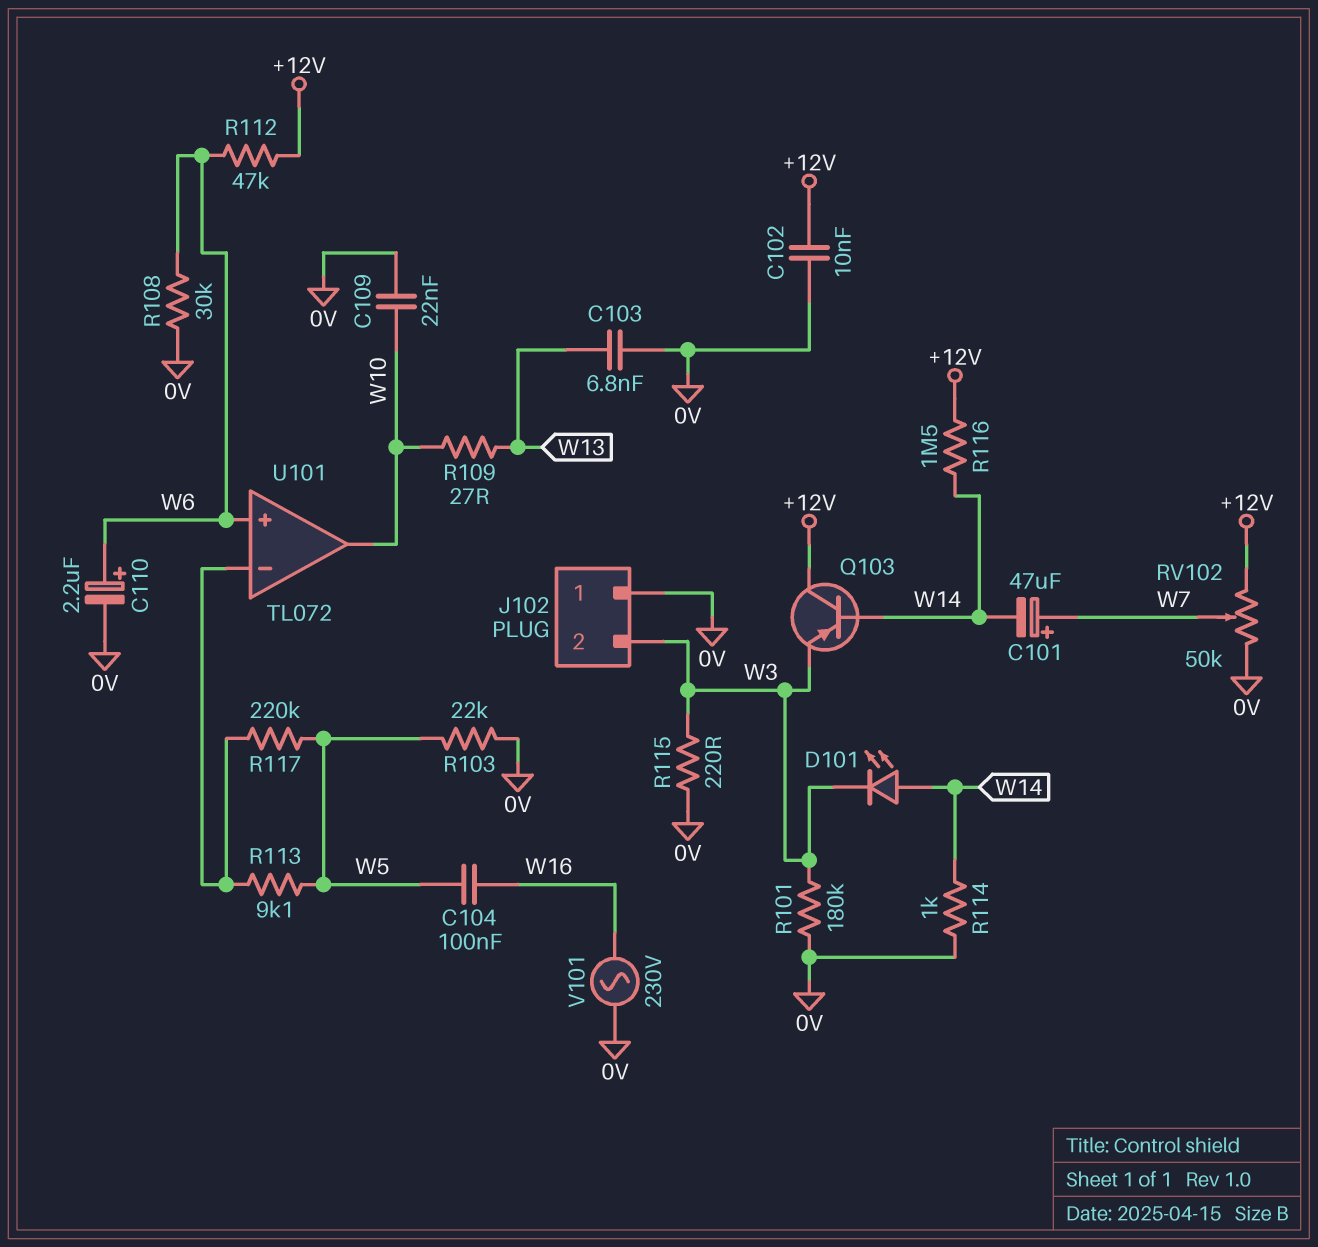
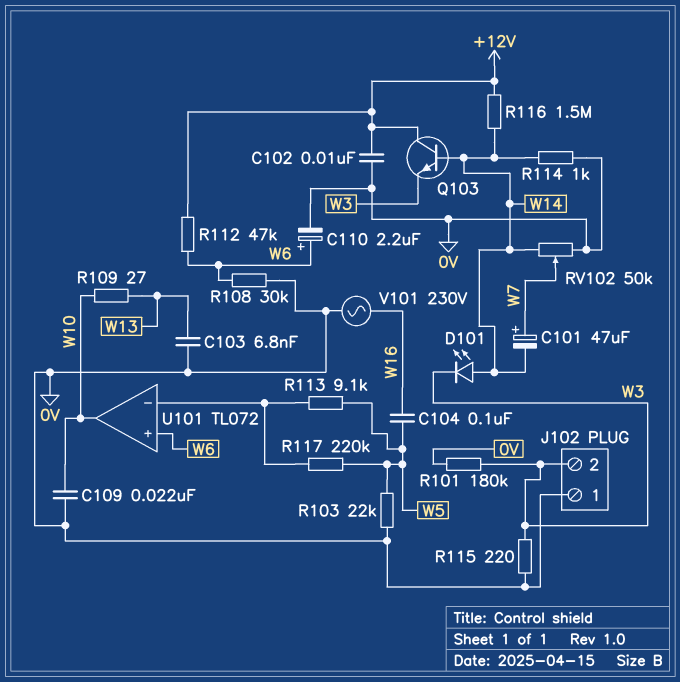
Q103: PNP (B W14, C +12V, E W3) -> NPN (B W14, C +12V, E W3)
RV102: 50k (+12V, 0V, wiper W7) -> 50k (0V, W14, wiper W7)

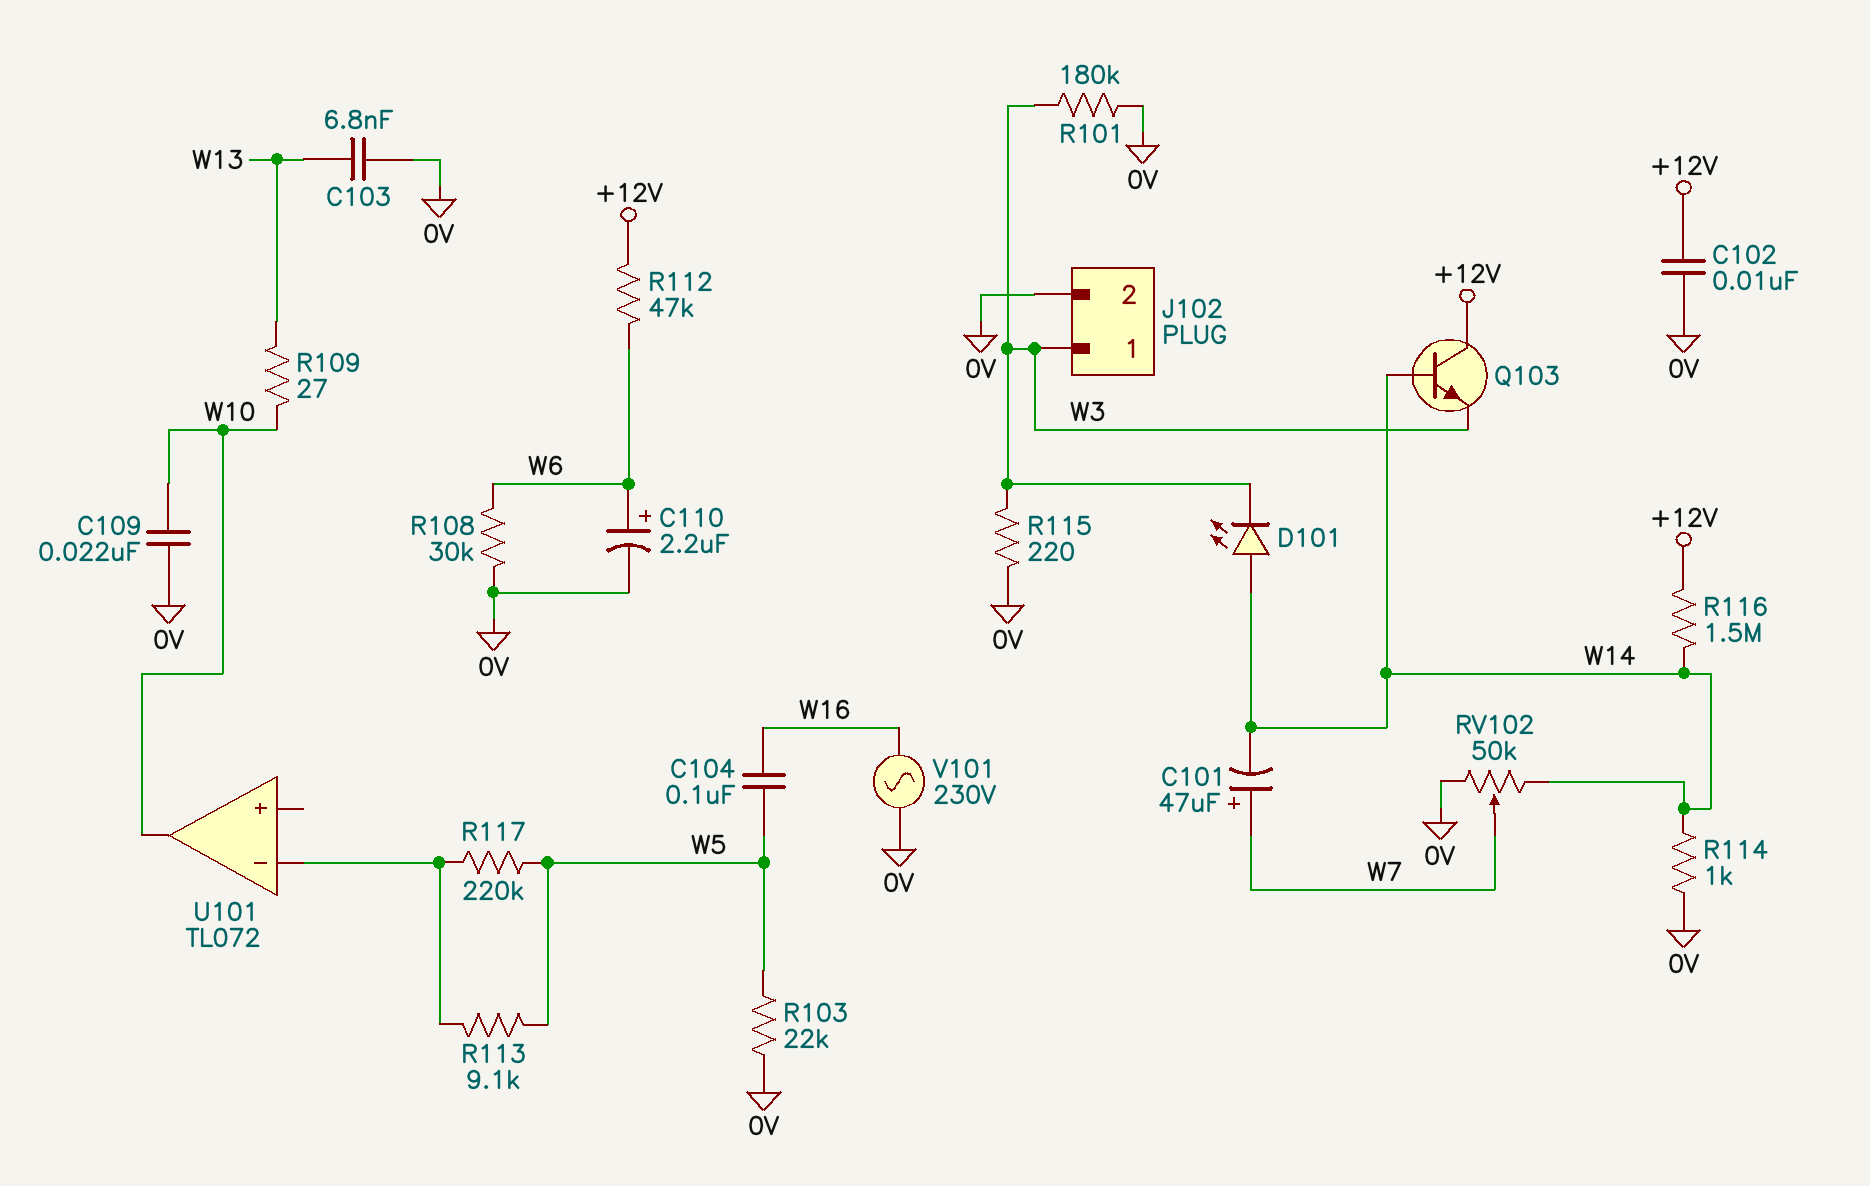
J102 pin 1: 0V -> W3
J102 pin 2: W3 -> 0V
U101 pin in+: W6 -> none

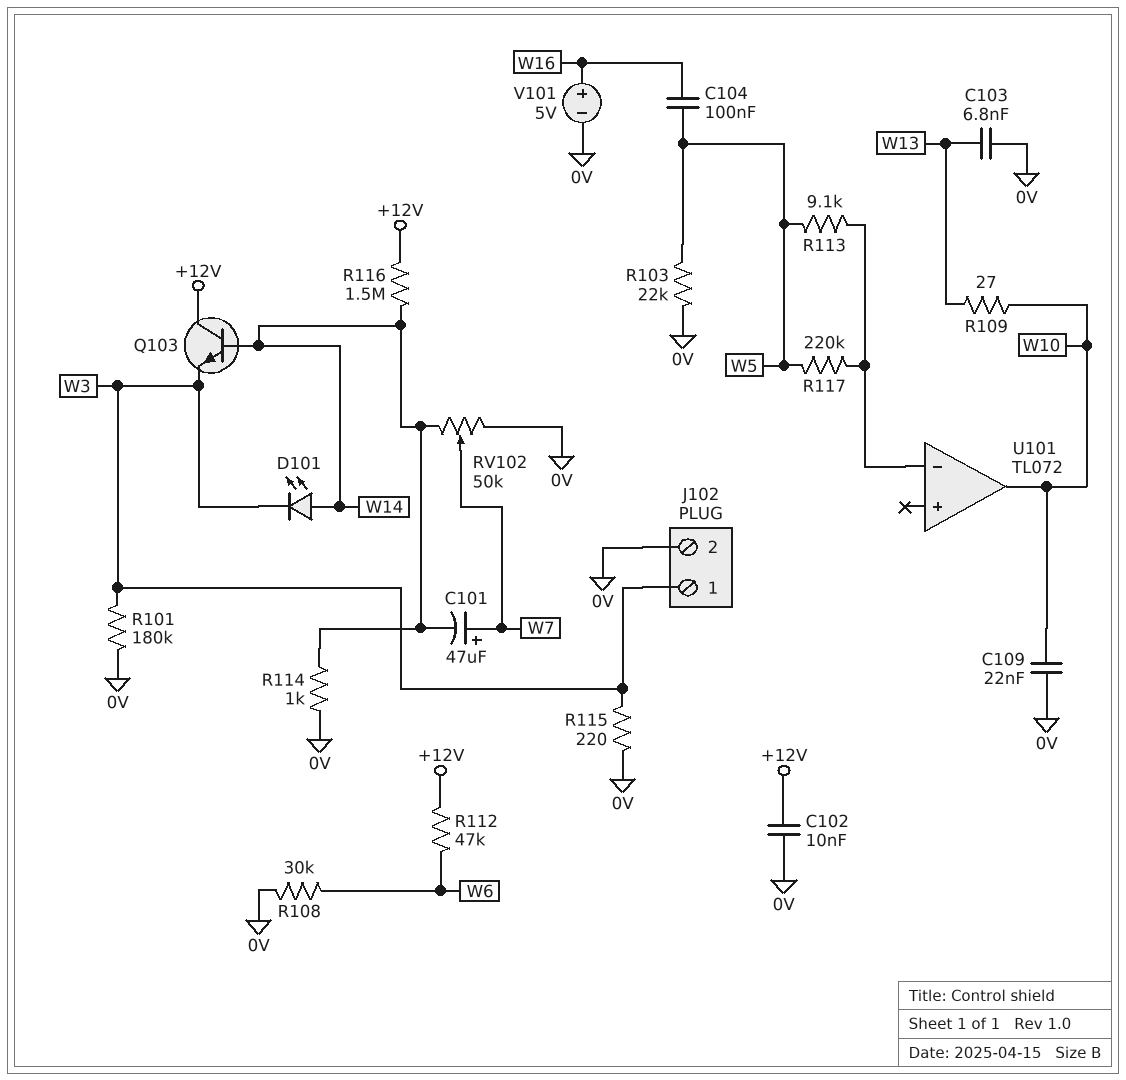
C110: 2.2uF (plus W6, minus 0V) -> none
V101: AC 230V (0V, W16) -> 5V (plus W16, minus 0V)

